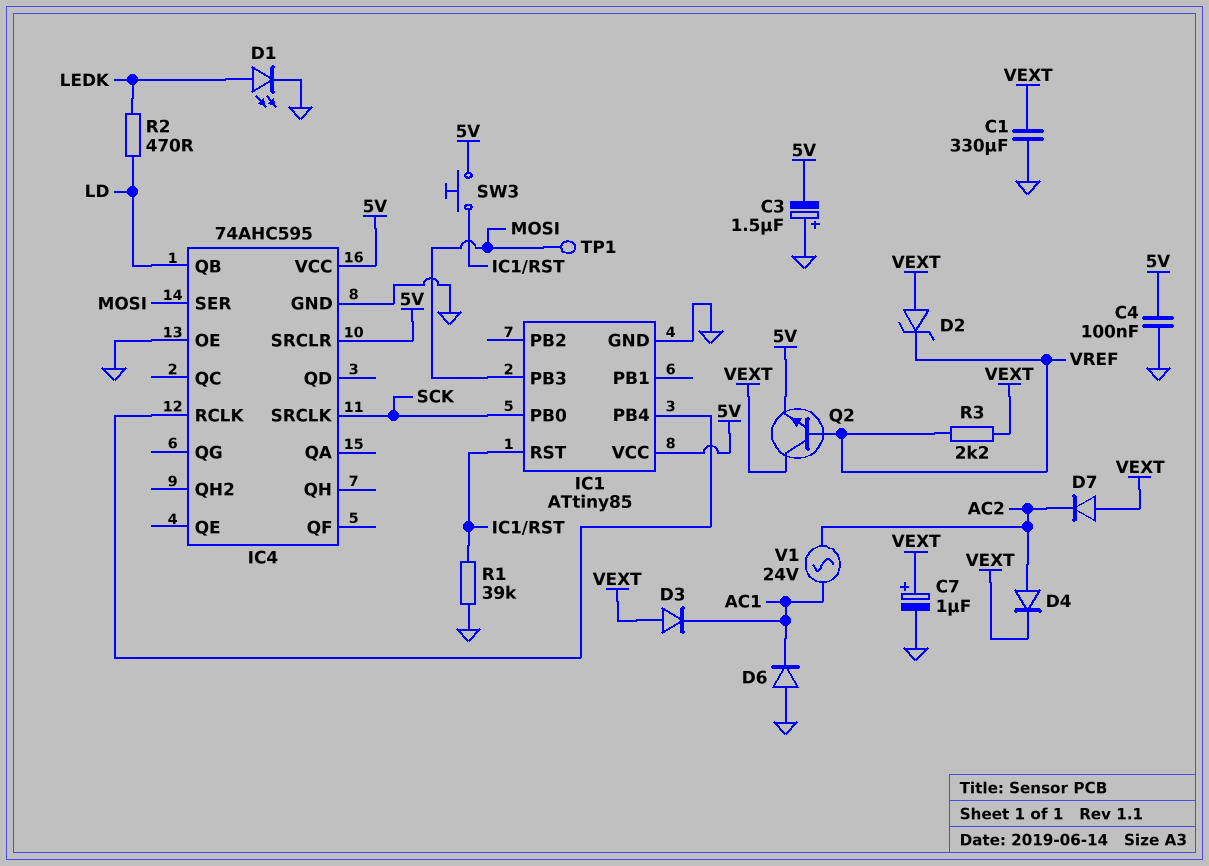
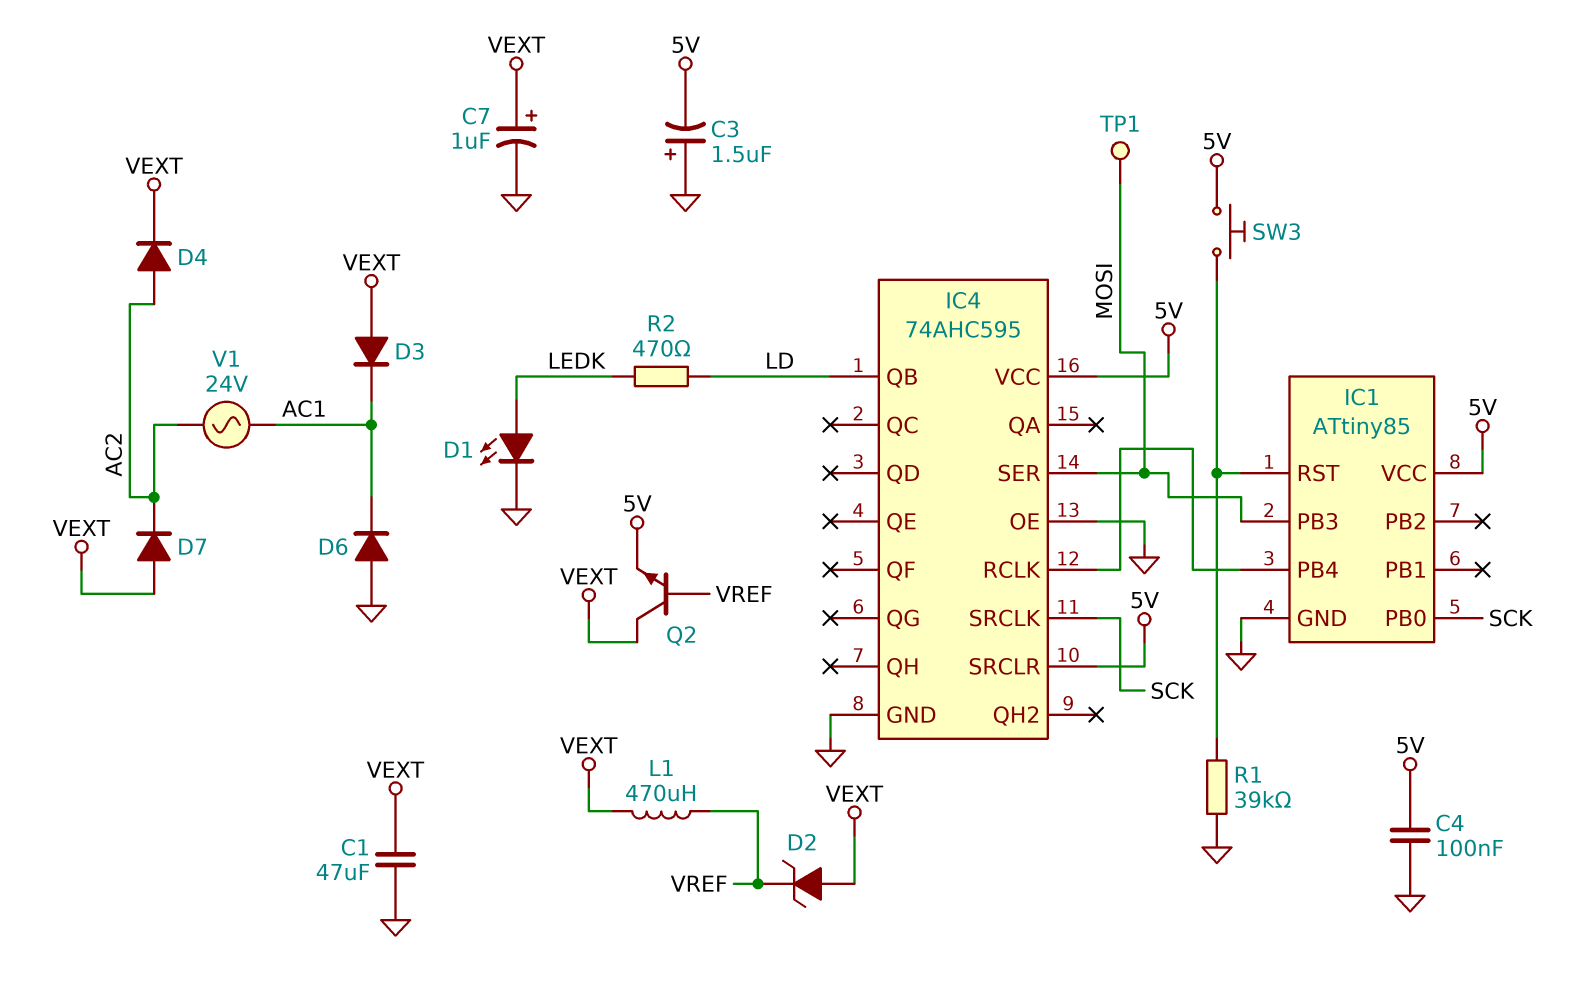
C1: 330uF (GND, VEXT) -> 47uF (GND, VEXT)
L1: none -> 470uH (VEXT, VREF)
R3: 2.2k (VEXT, VREF) -> none

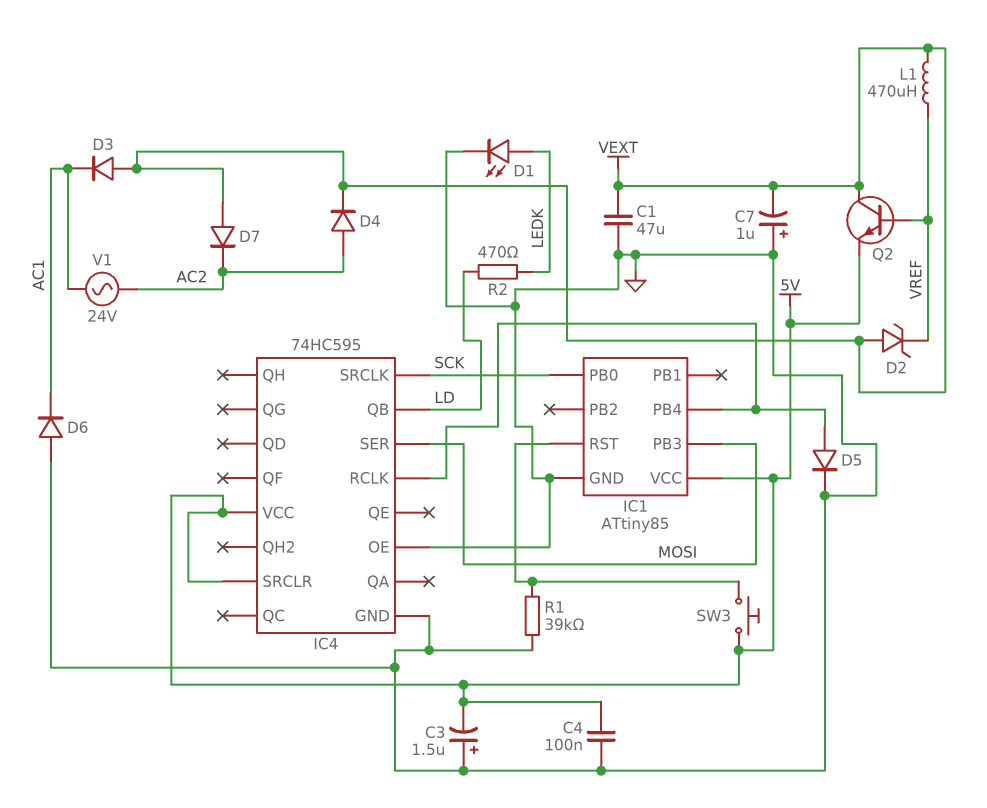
C7: 1uF (plus VEXT, minus GND) -> 1uF (plus GND, minus VEXT)
D5: none -> diode (A IC1/PB4, K GND)
IC4: 74AHC595 -> 74HC595
TP1: test point (MOSI) -> none

